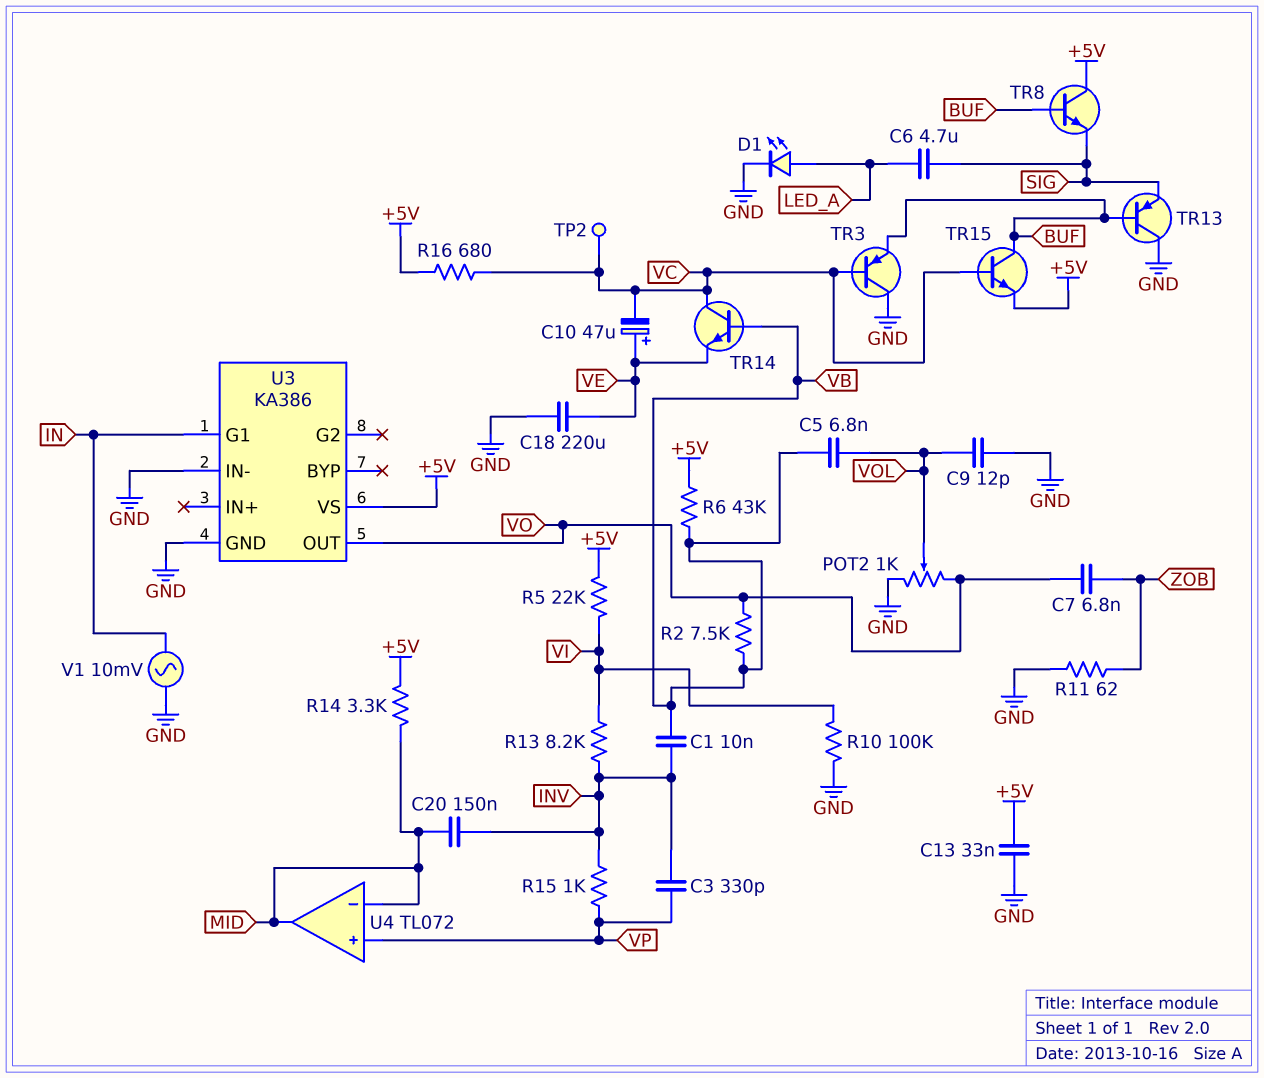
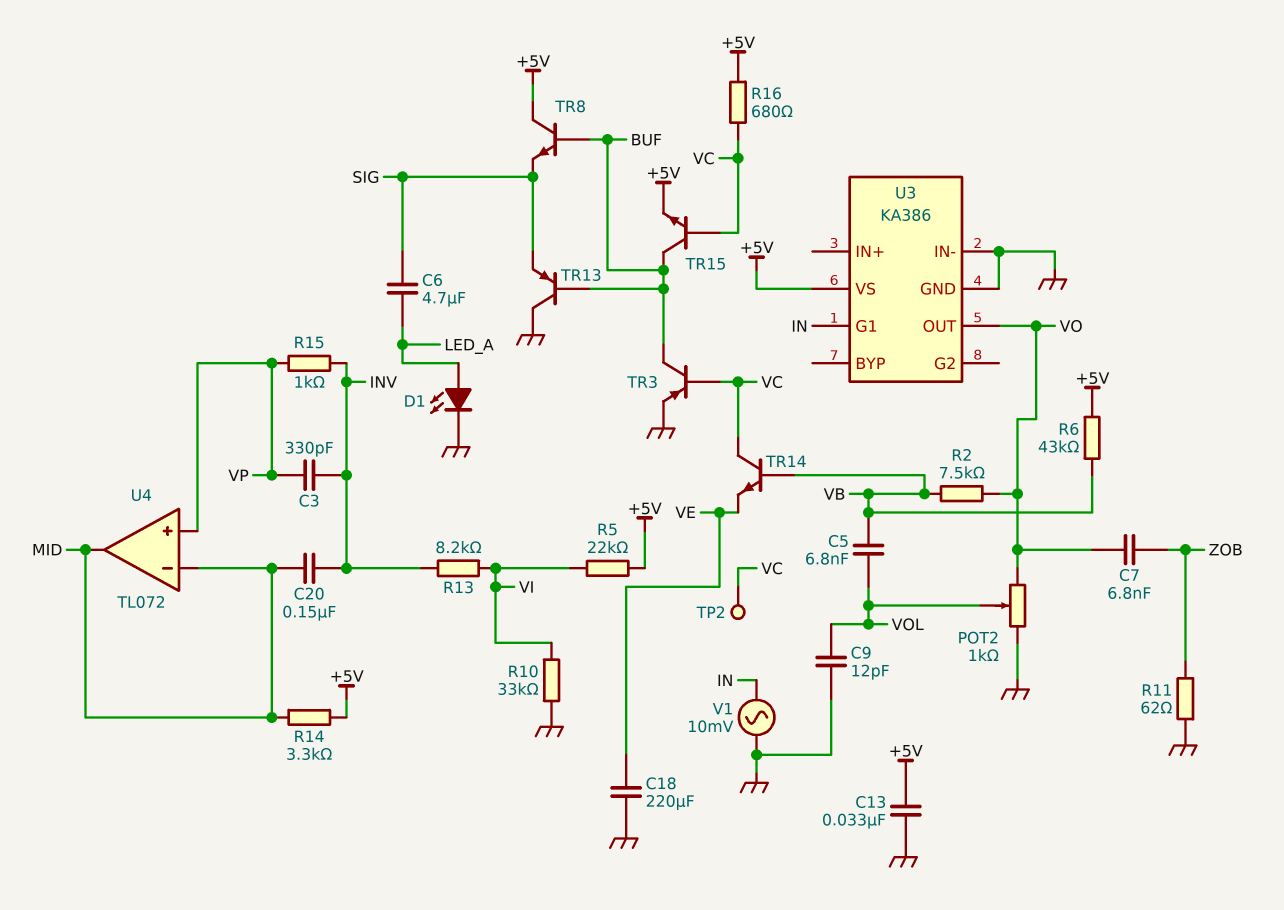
C1: 10nF (INV, VB) -> none
C10: 47uF (plus VE, minus VC) -> none
R10: 100k (GND, VI) -> 33k (GND, VI)
TR3: PNP (B VC, C GND, E BUF) -> PNP (B VC, C BUF, E GND)

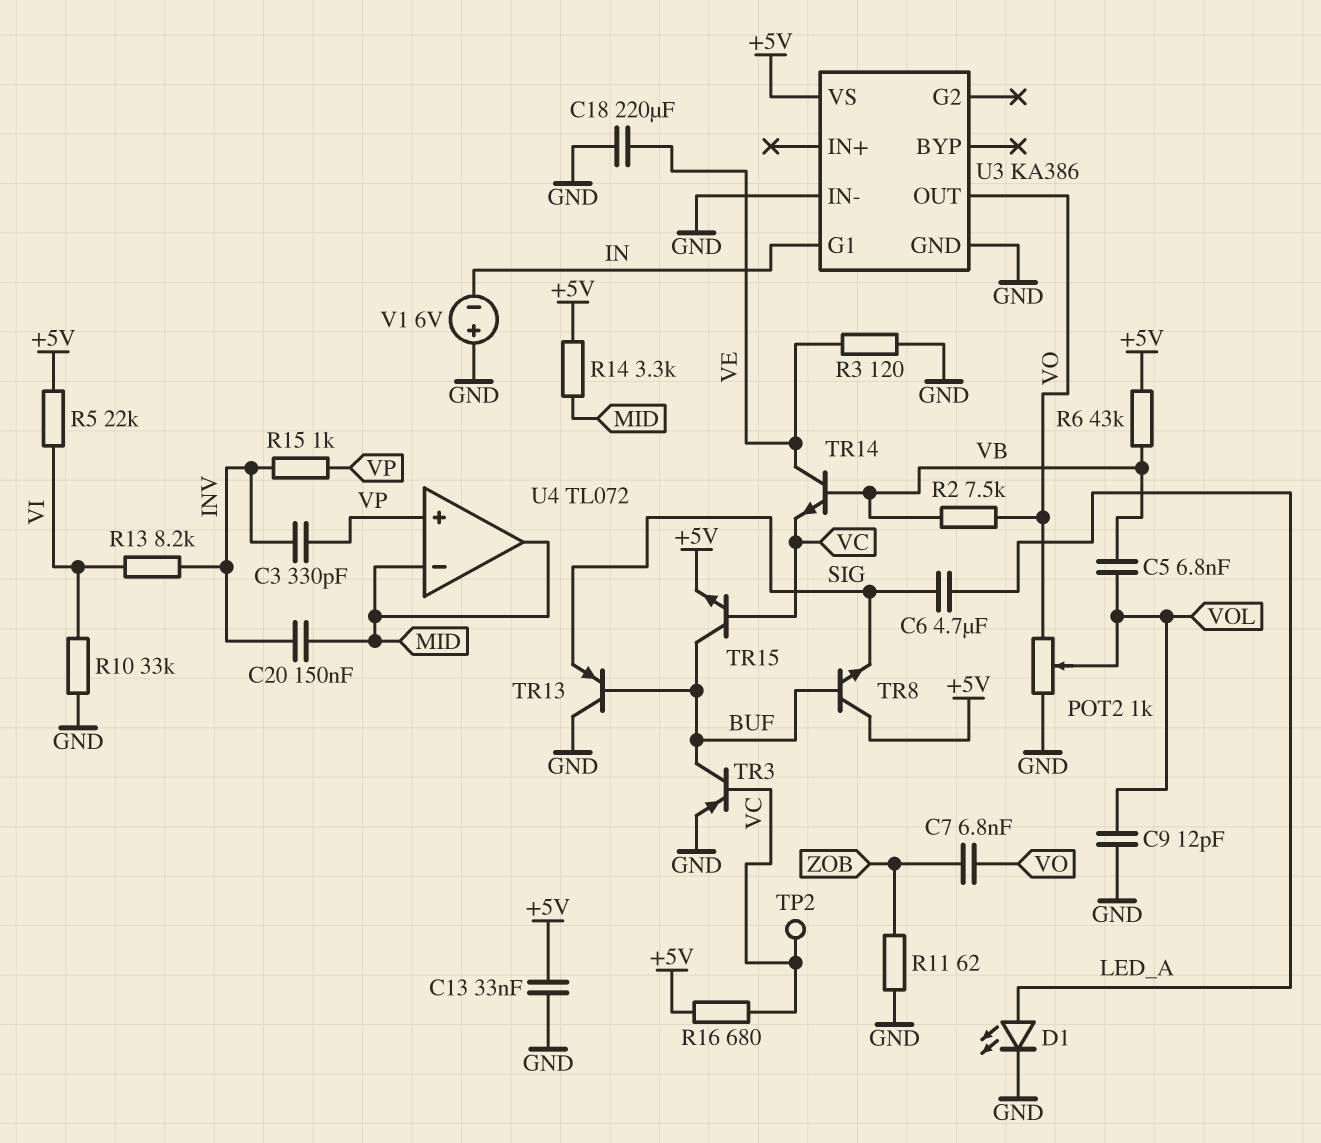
R3: none -> 120 (GND, VE)
TR14: NPN (B VB, C VC, E VE) -> NPN (B VB, C VE, E VC)
V1: AC 10mV (GND, IN) -> 6V (plus GND, minus IN)

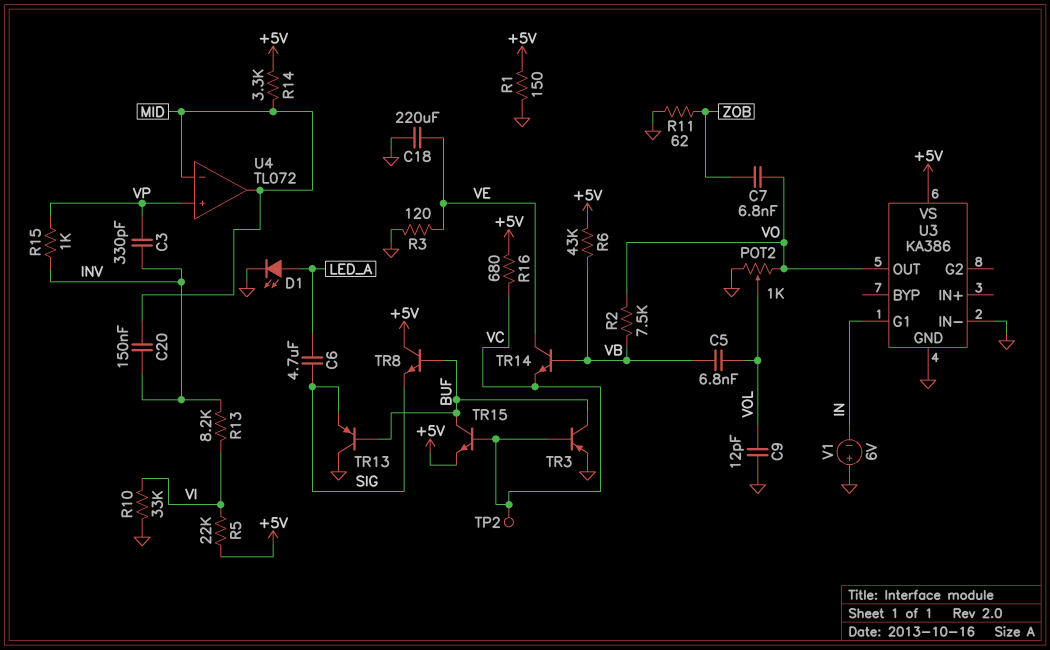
C13: 33nF (+5V, GND) -> none
R1: none -> 150 (+5V, GND)

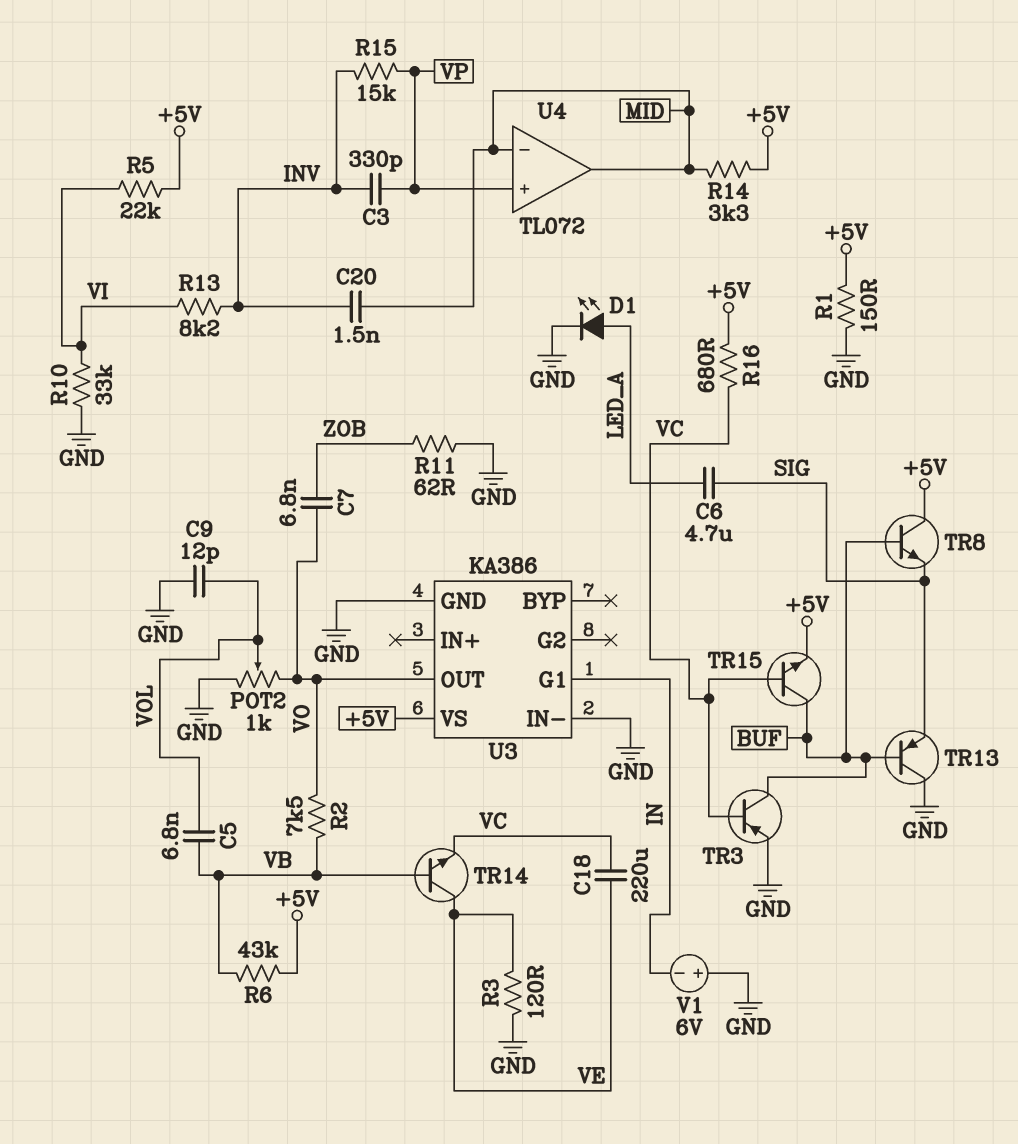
C18: 220uF (GND, VE) -> 220uF (VC, VE)
C20: 150nF (INV, MID) -> 1.5nF (INV, MID)
R15: 1k (INV, VP) -> 15k (INV, VP)
TP2: test point (VC) -> none

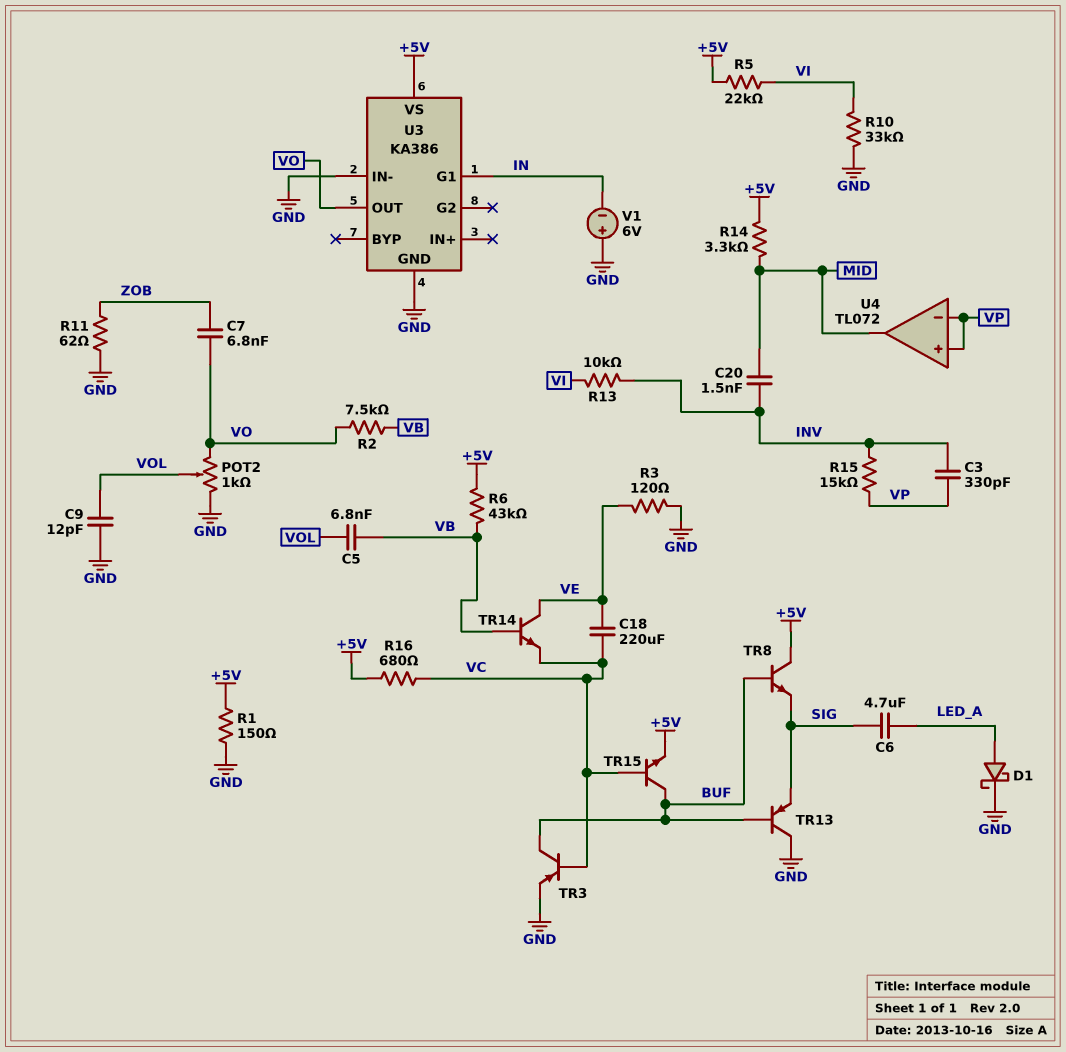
D1: LED (A LED_A, K GND) -> schottky (A LED_A, K GND)
R13: 8.2k (INV, VI) -> 10k (INV, VI)
U4 pin in-: MID -> VP

